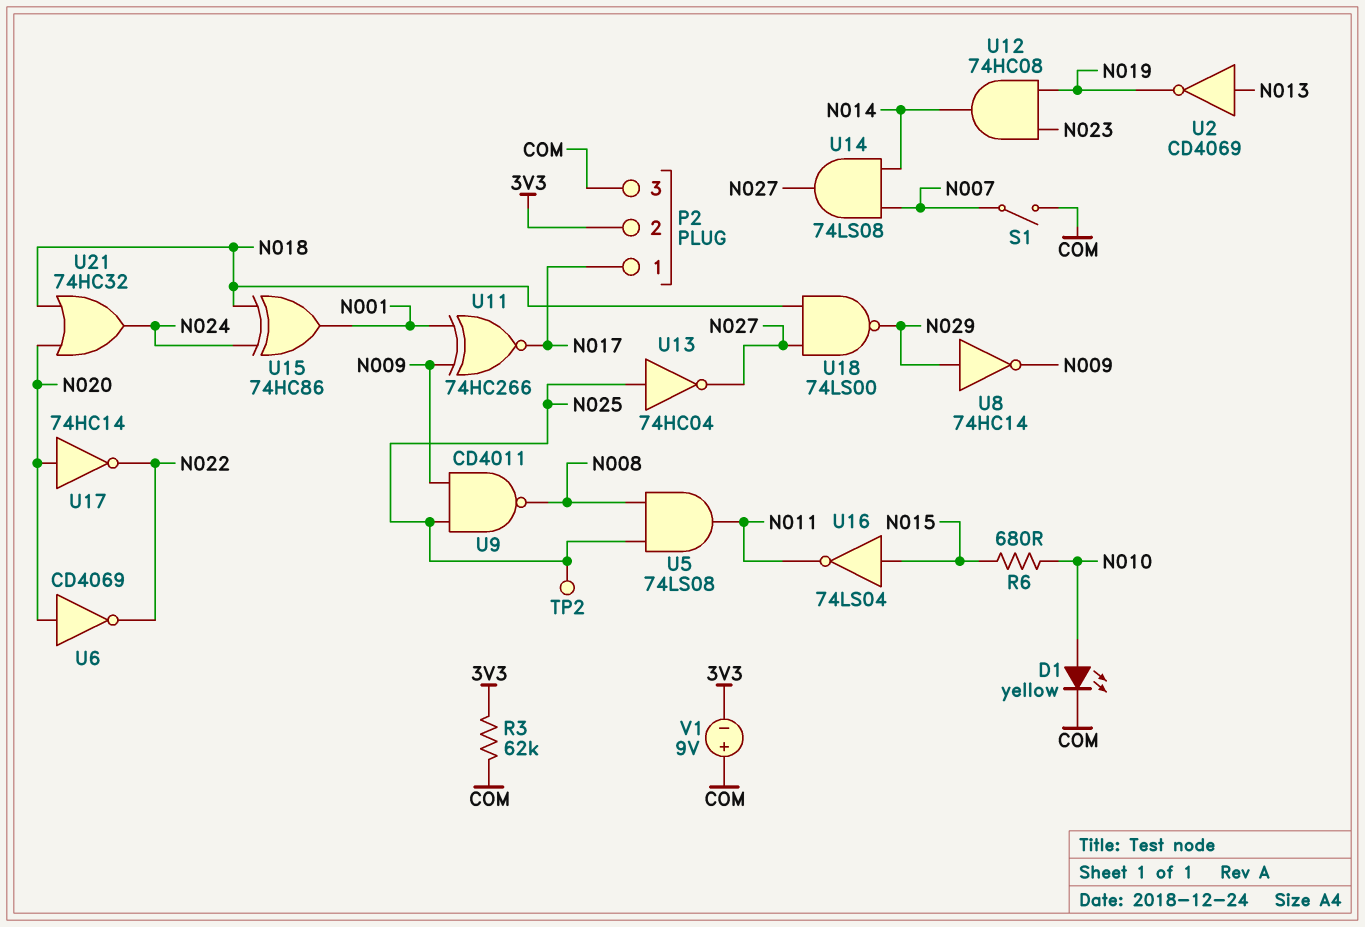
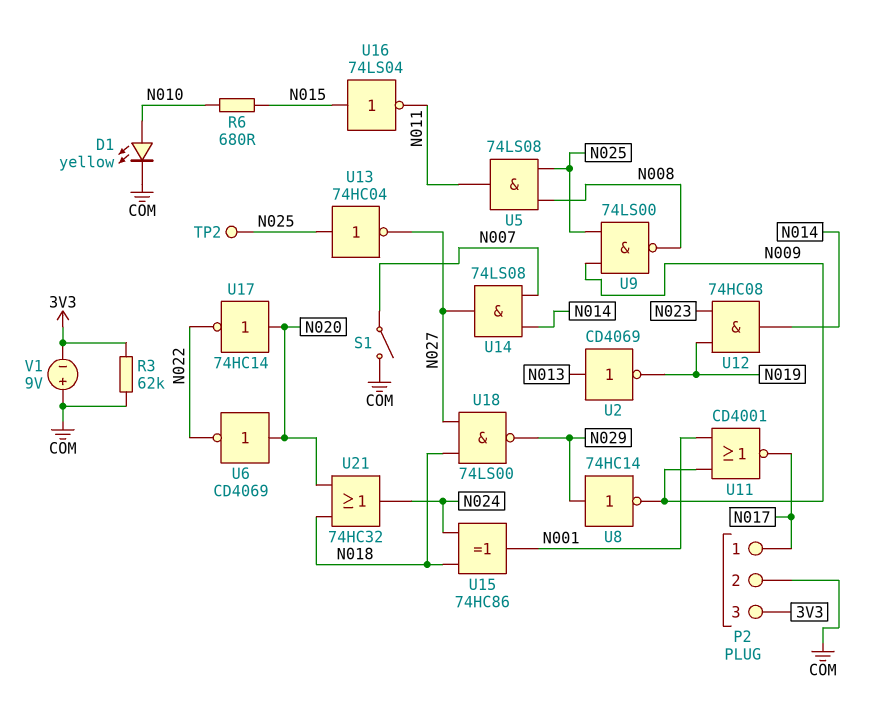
P2 pin 2: 3V3 -> COM
P2 pin 3: COM -> 3V3
U9: NAND CD4011 (in N009, in N025, out N008) -> NAND 74LS00 (in N009, in N025, out N008)
U11: XNOR 74HC266 (in N001, in N009, out N017) -> NOR CD4001 (in N001, in N009, out N017)

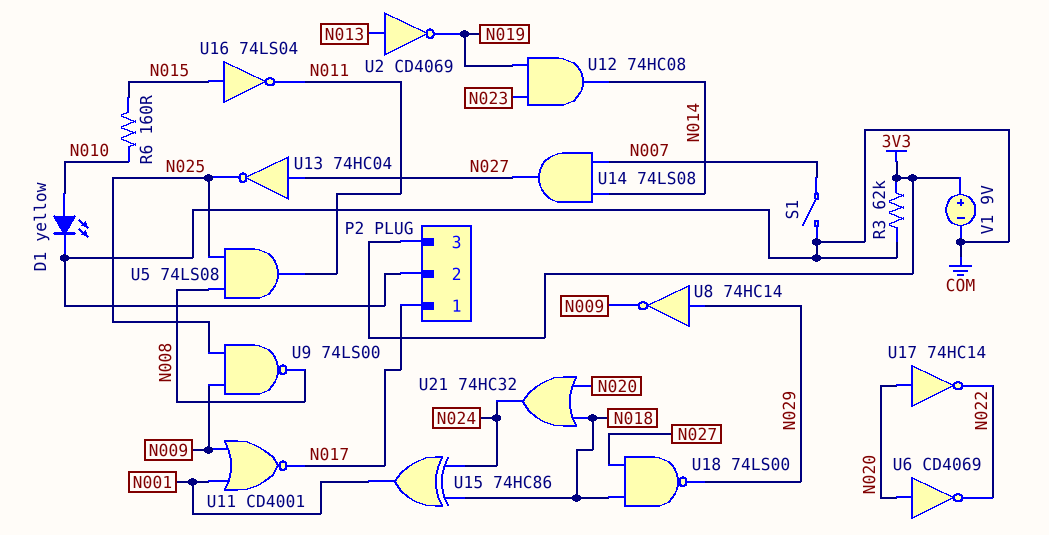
R6: 680 (N010, N015) -> 160 (N010, N015)
TP2: test point (N025) -> none
U13: NOT 74HC04 (in N025, out N027) -> NOT 74HC04 (in N027, out N025)
V1: 9V (plus COM, minus 3V3) -> 9V (plus 3V3, minus COM)

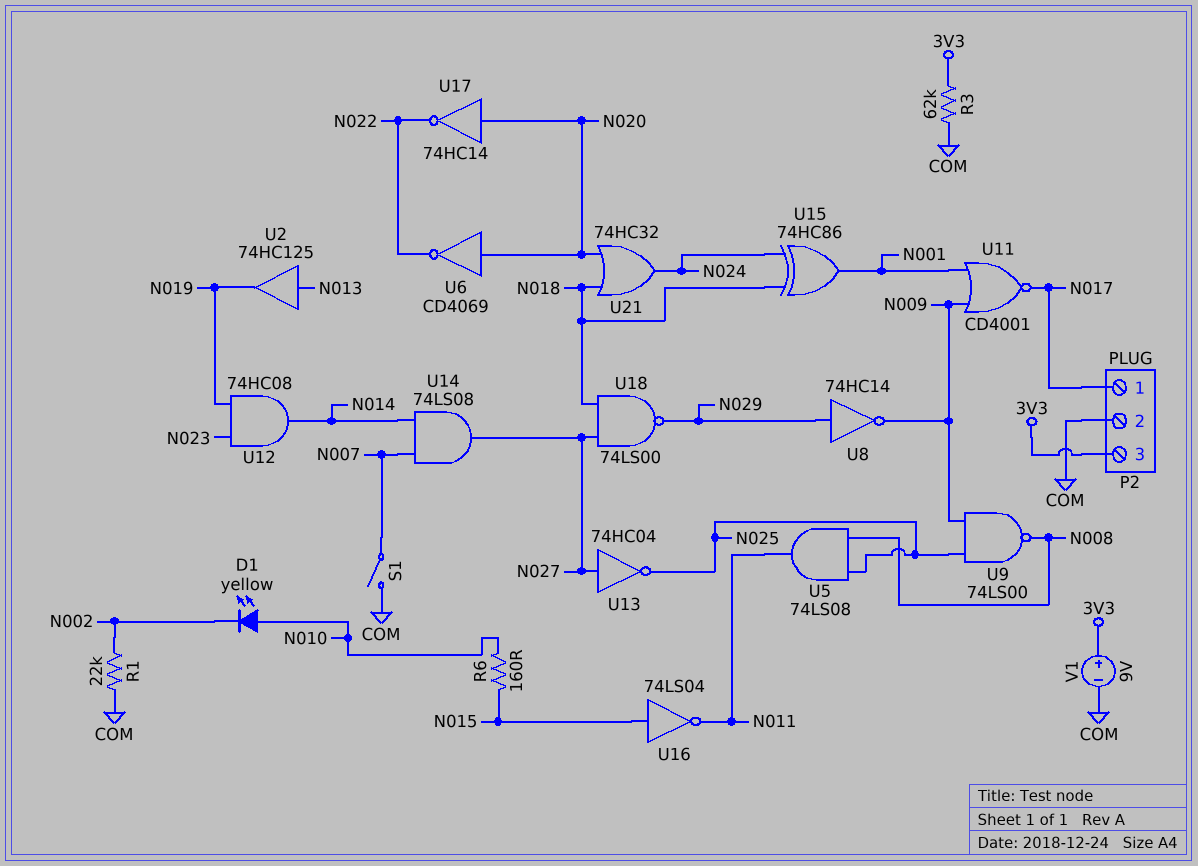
D1: LED yellow (A N010, K COM) -> LED yellow (A N010, K N002)
R1: none -> 22k (COM, N002)
U2: NOT CD4069 (in N013, out N019) -> buffer 74HC125 (in N013, out N019)

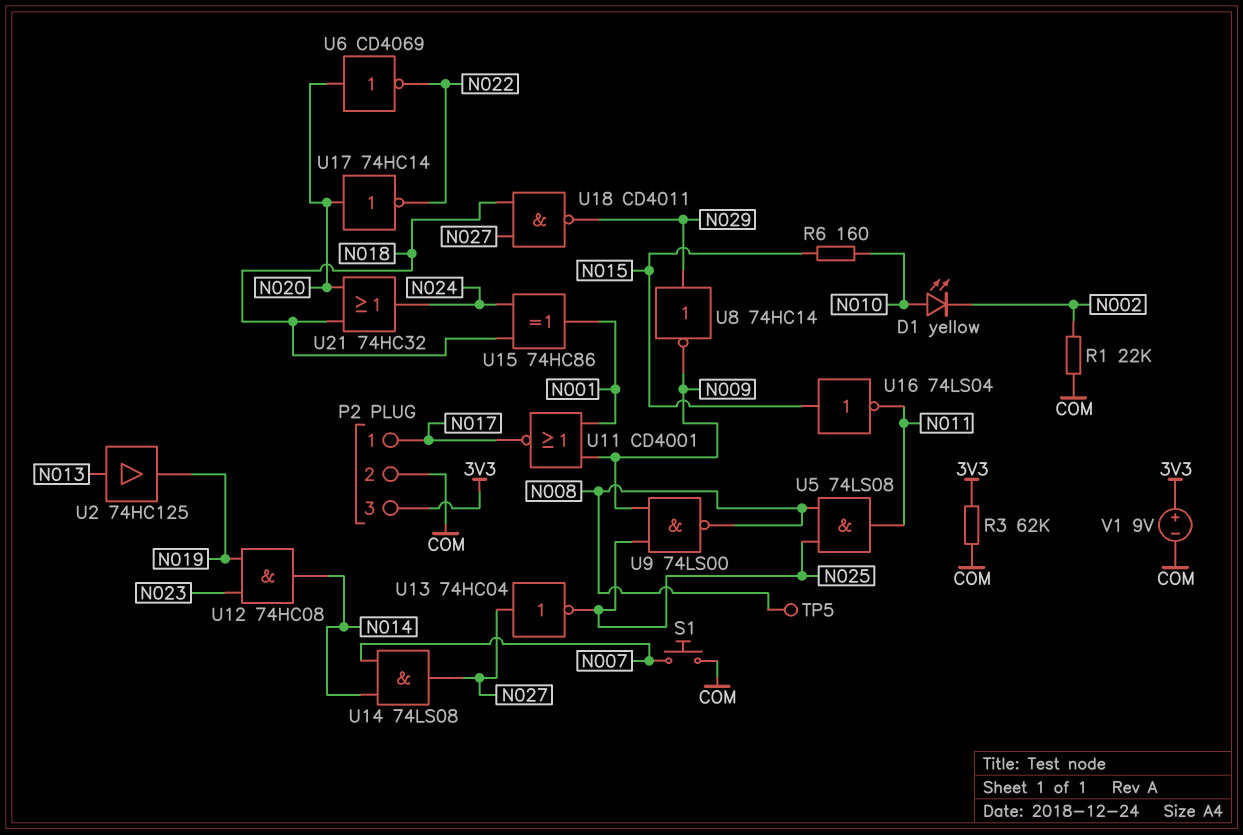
S1: switch (COM, N007) -> button (COM, N007)
TP5: none -> test point (N008)
U18: NAND 74LS00 (in N018, in N027, out N029) -> NAND CD4011 (in N018, in N027, out N029)

